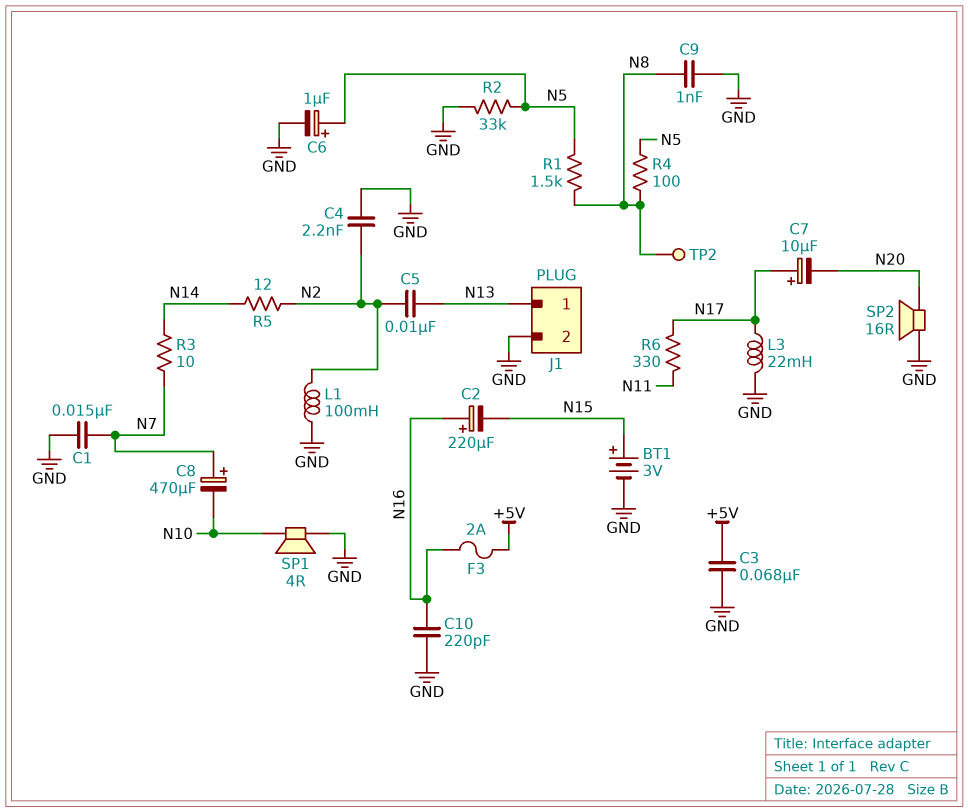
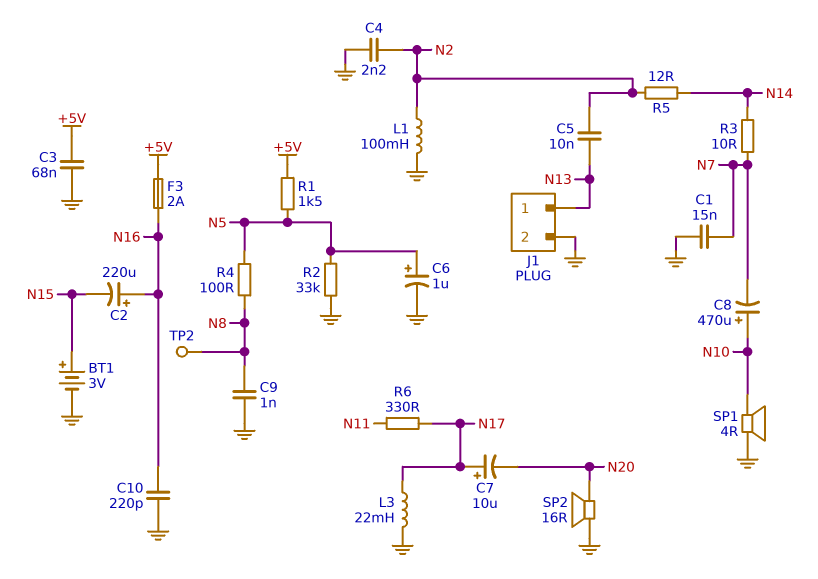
C8: 470uF (plus N7, minus N10) -> 470uF (plus N10, minus N7)
R1: 1.5k (N5, N8) -> 1.5k (+5V, N5)

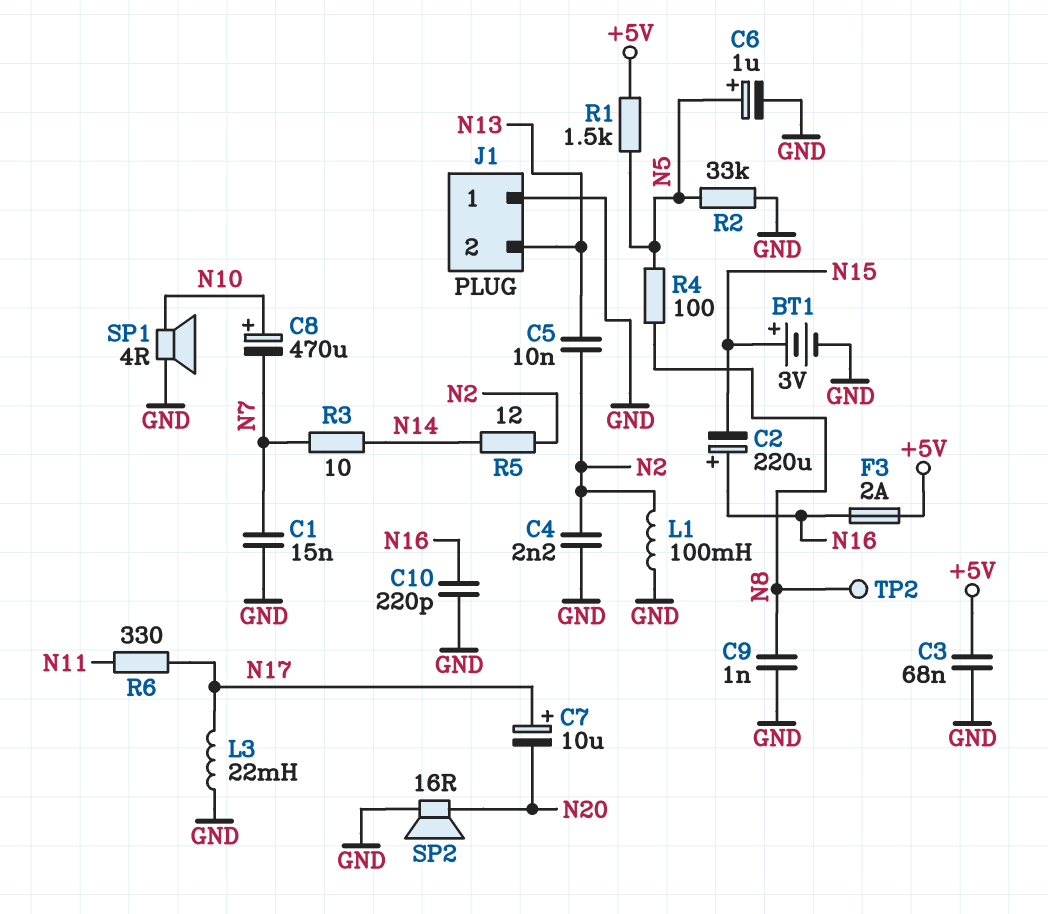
J1 pin 1: N13 -> GND
J1 pin 2: GND -> N13

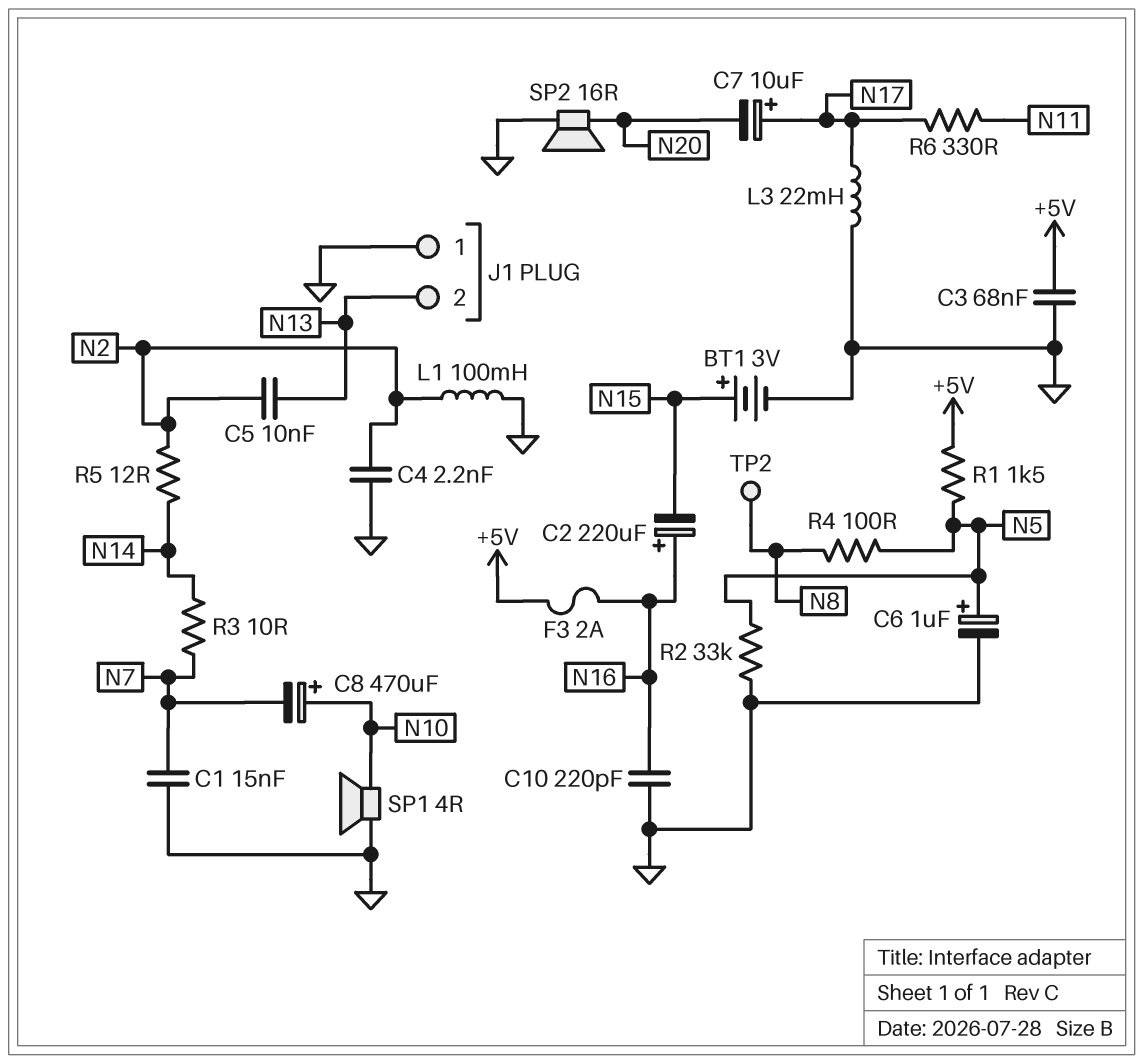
C9: 1nF (GND, N8) -> none

